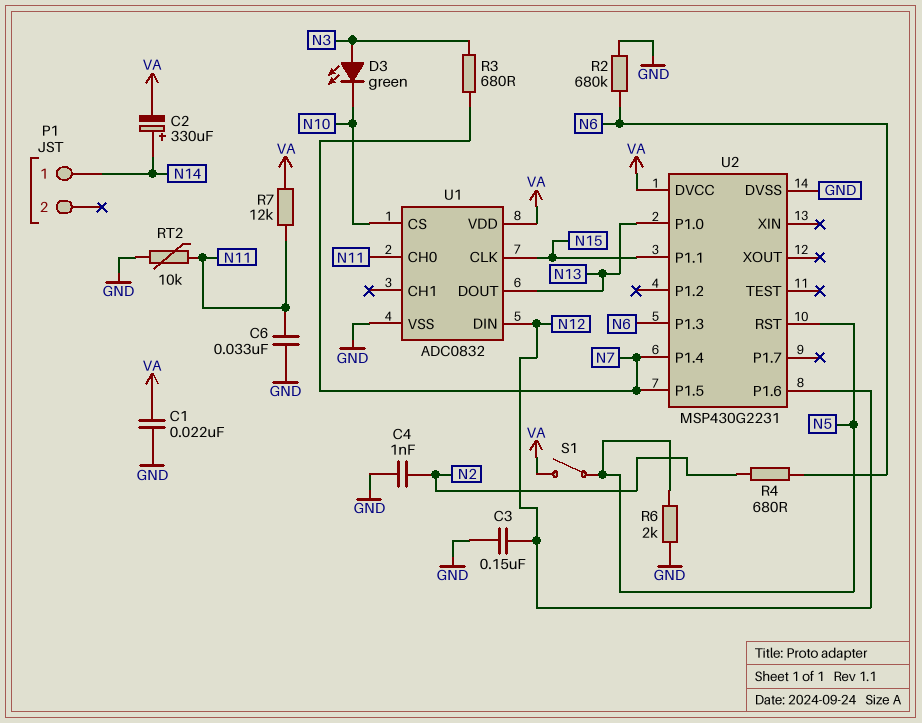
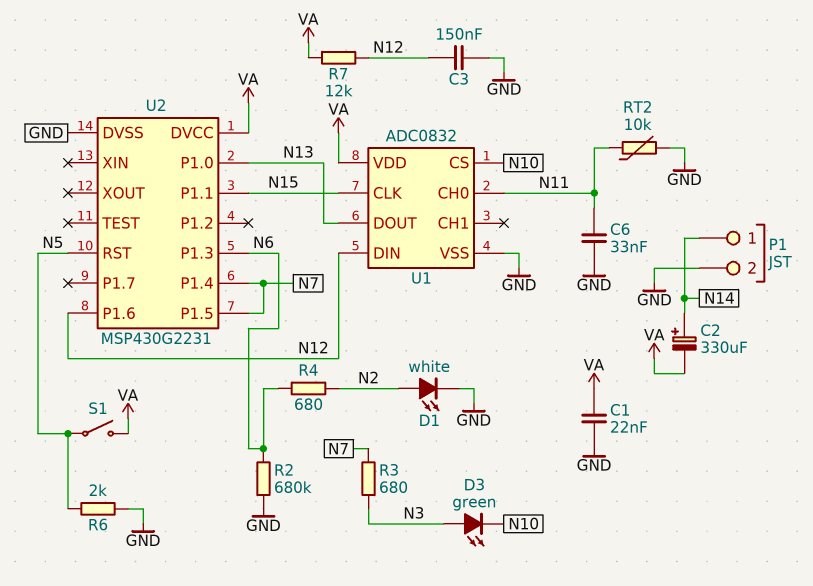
C4: 1nF (GND, N2) -> none
D1: none -> LED white (A N2, K GND)
P1 pin 2: none -> GND
R7: 12k (N11, VA) -> 12k (N12, VA)

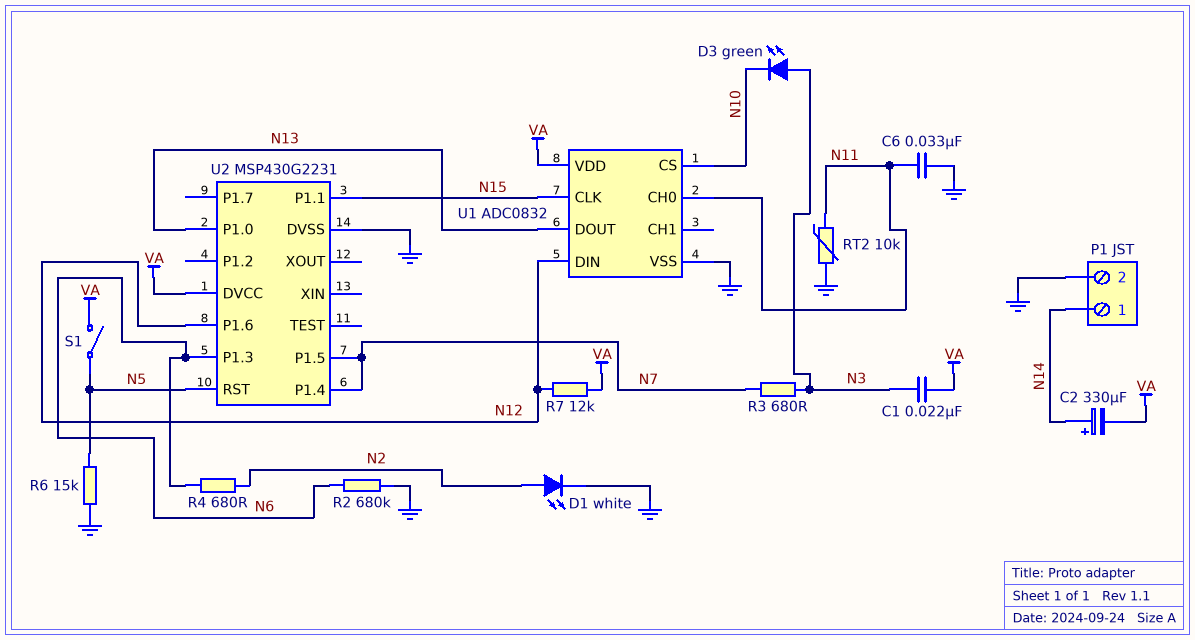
C1: 22nF (GND, VA) -> 22nF (N3, VA)
C3: 150nF (GND, N12) -> none
R6: 2k (GND, N5) -> 15k (GND, N5)

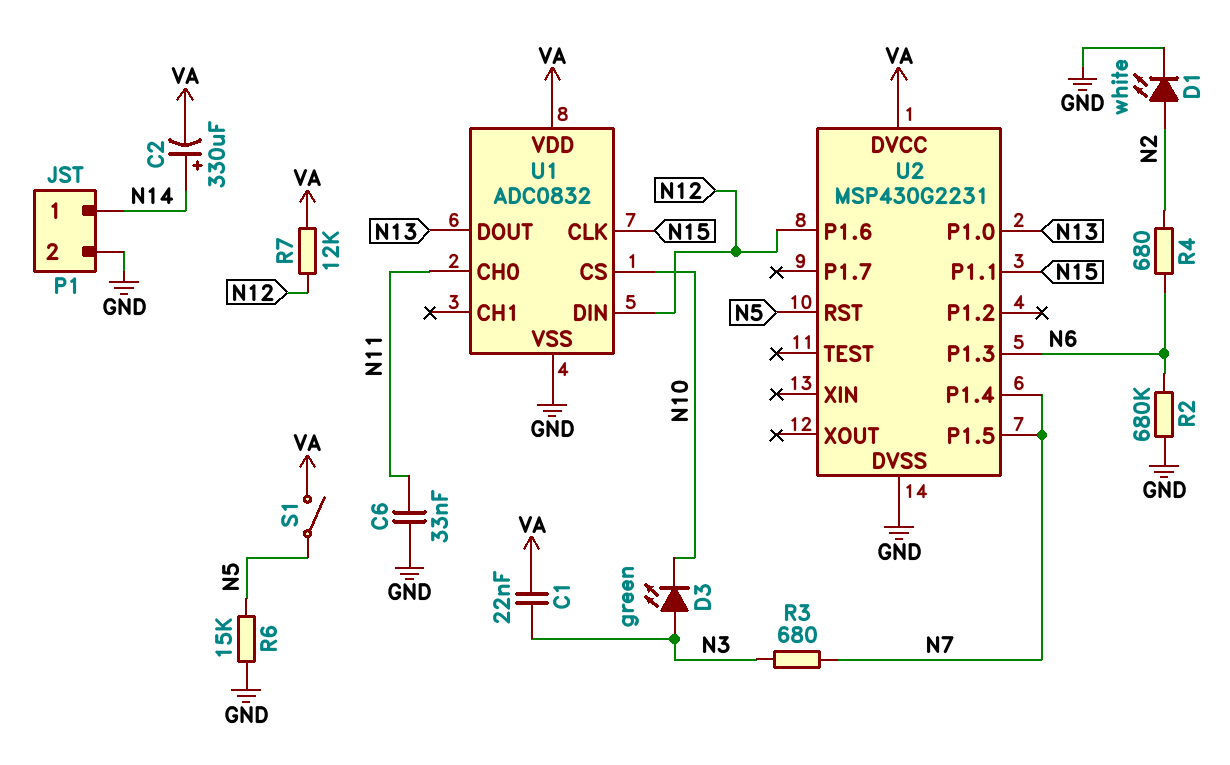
RT2: 10k (GND, N11) -> none

